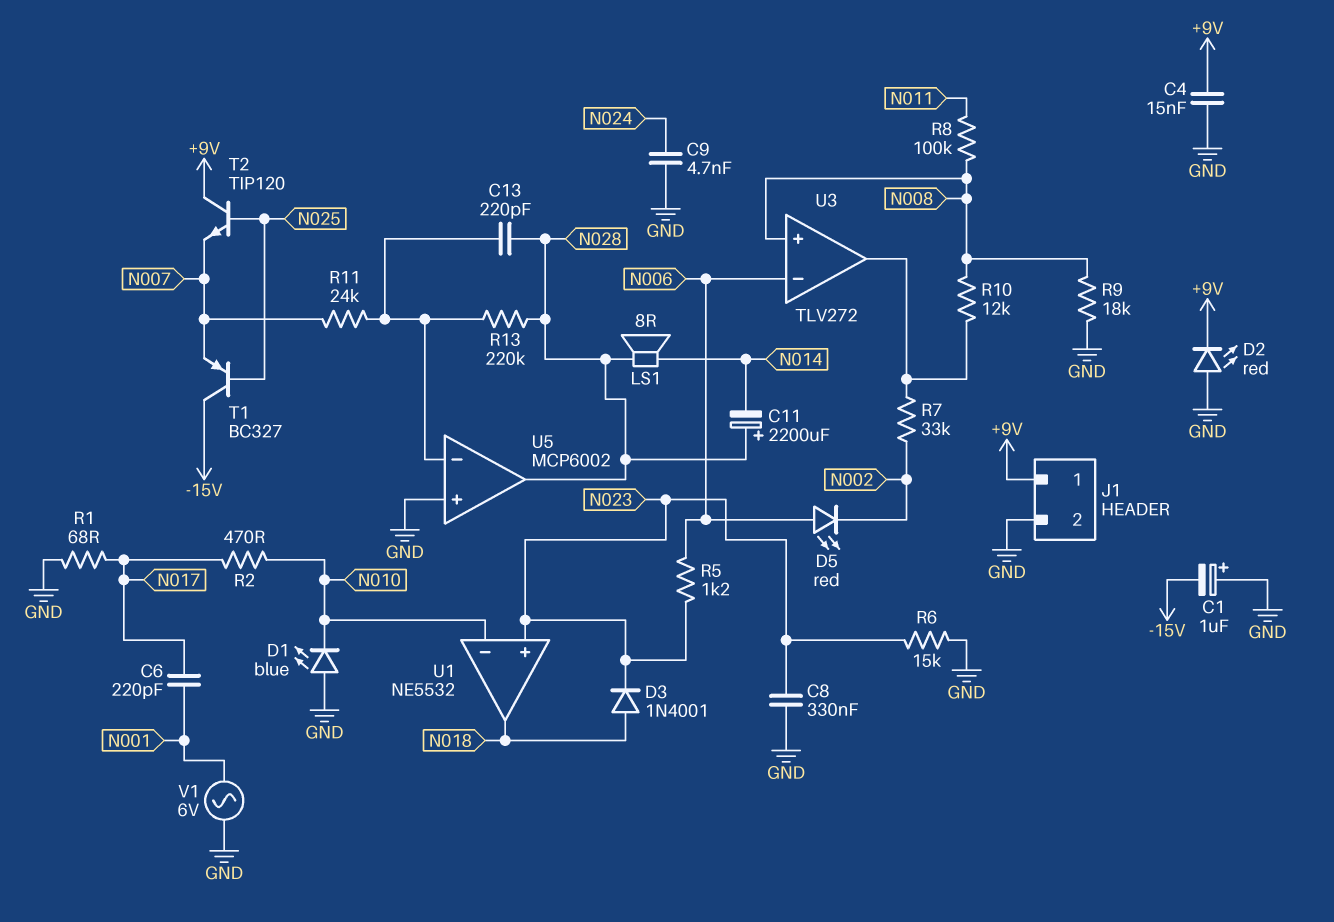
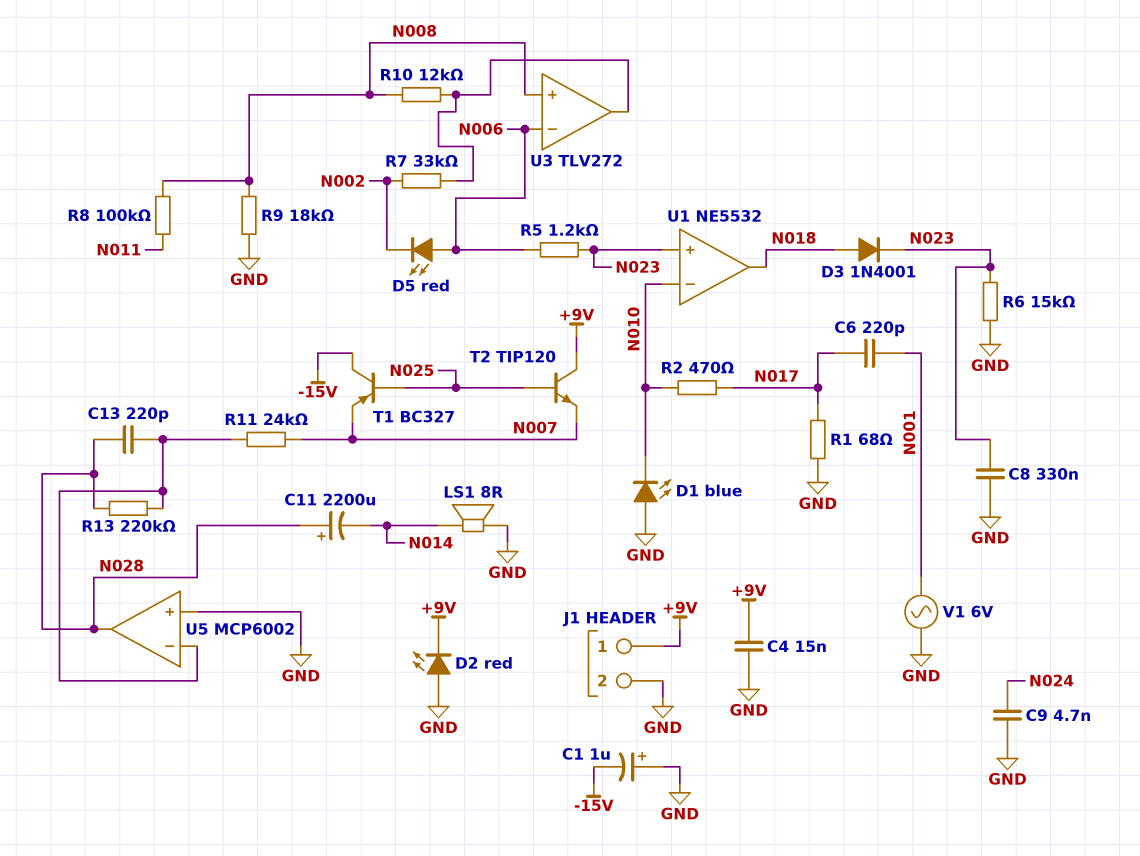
LS1: speaker 8R (N014, N028) -> speaker 8R (GND, N014)

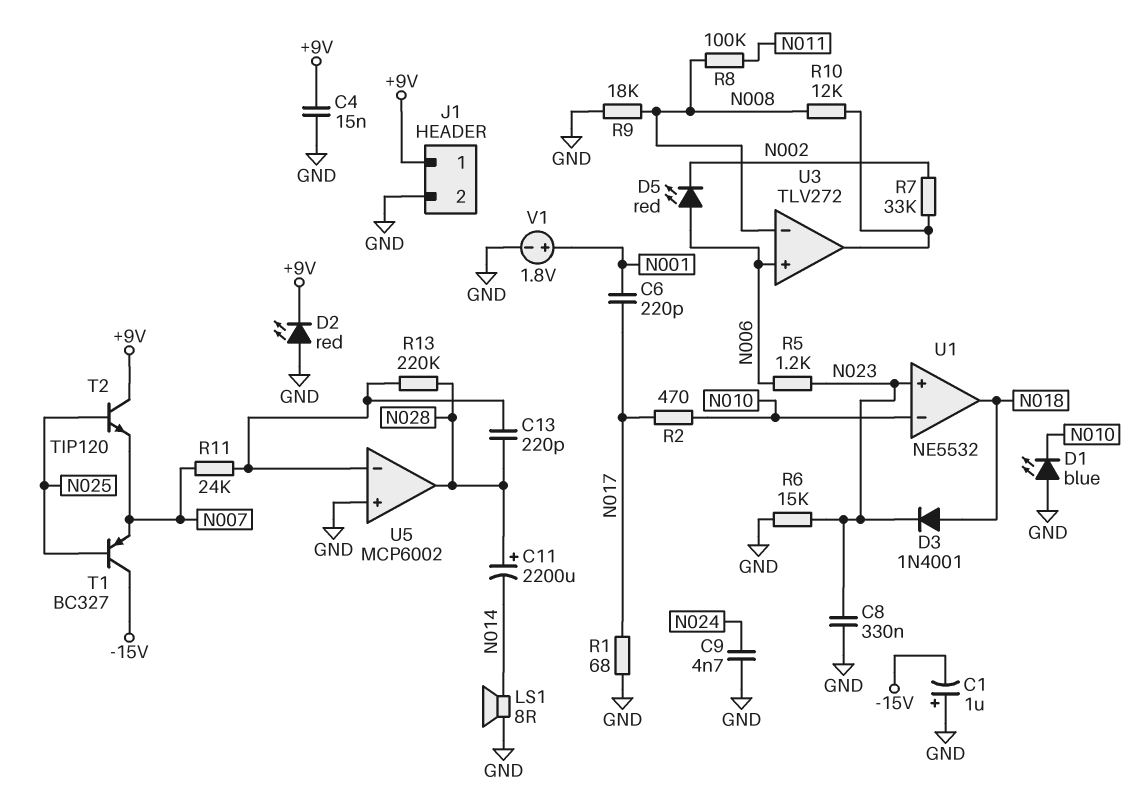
U3 pin in+: N008 -> N006
U3 pin in-: N006 -> N008
V1: AC 6V (GND, N001) -> 1.8V (plus N001, minus GND)

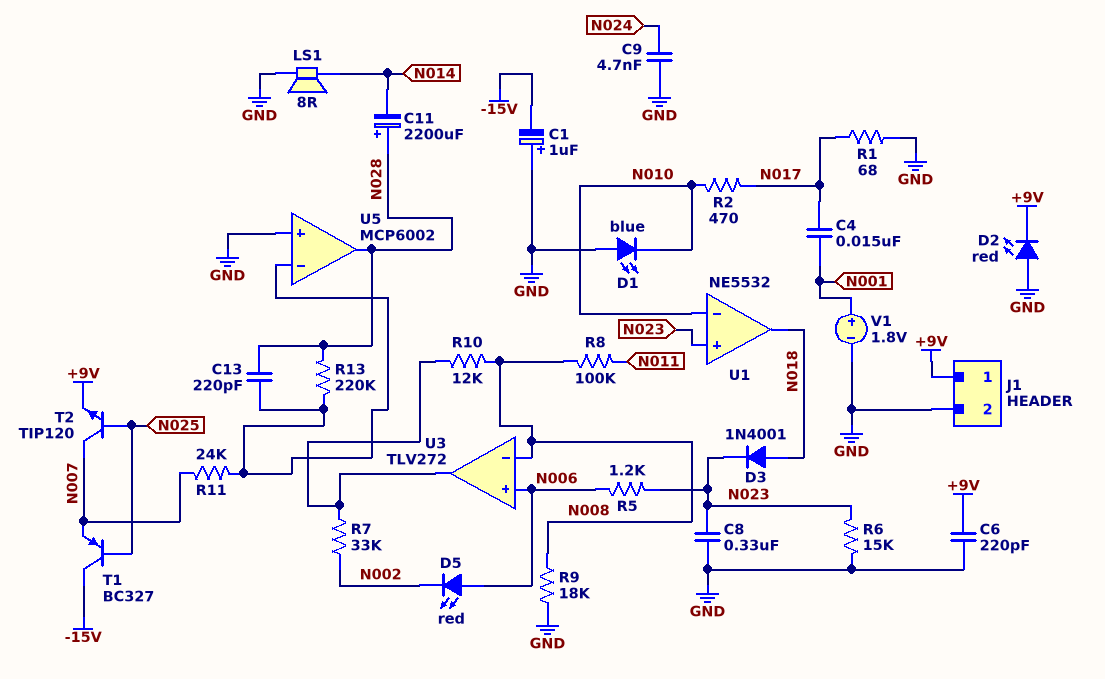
C4: 15nF (+9V, GND) -> 15nF (N001, N017)
C6: 220pF (N001, N017) -> 220pF (+9V, GND)
T2: NPN TIP120 (B N025, C +9V, E N007) -> NPN TIP120 (B N025, C N007, E +9V)

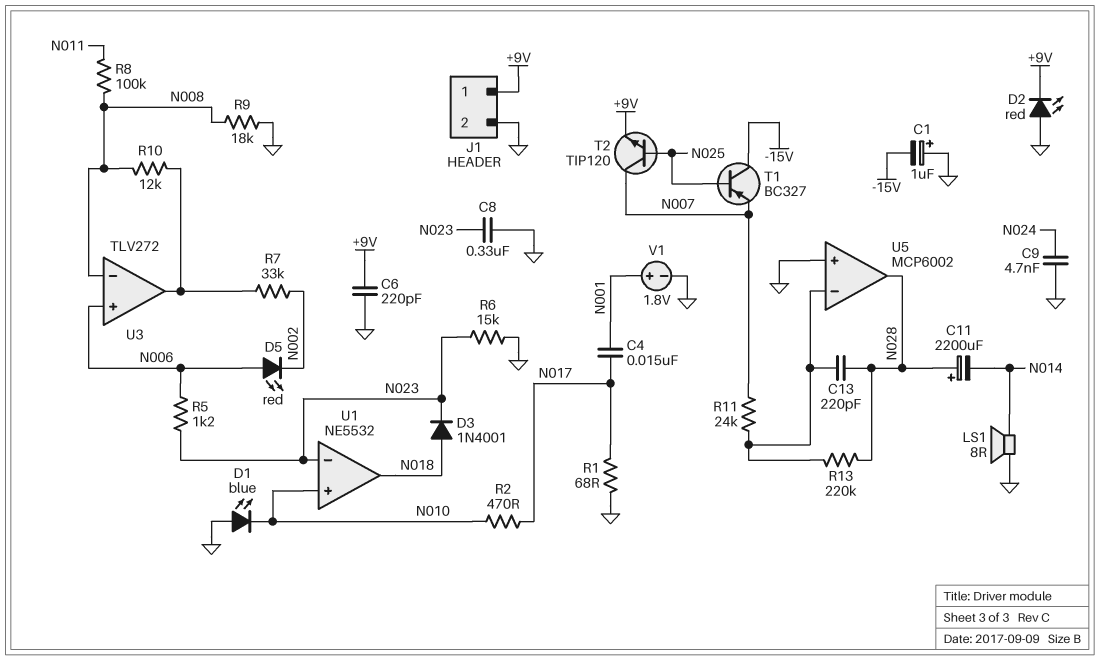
U1 pin in+: N023 -> N010
U1 pin in-: N010 -> N023

